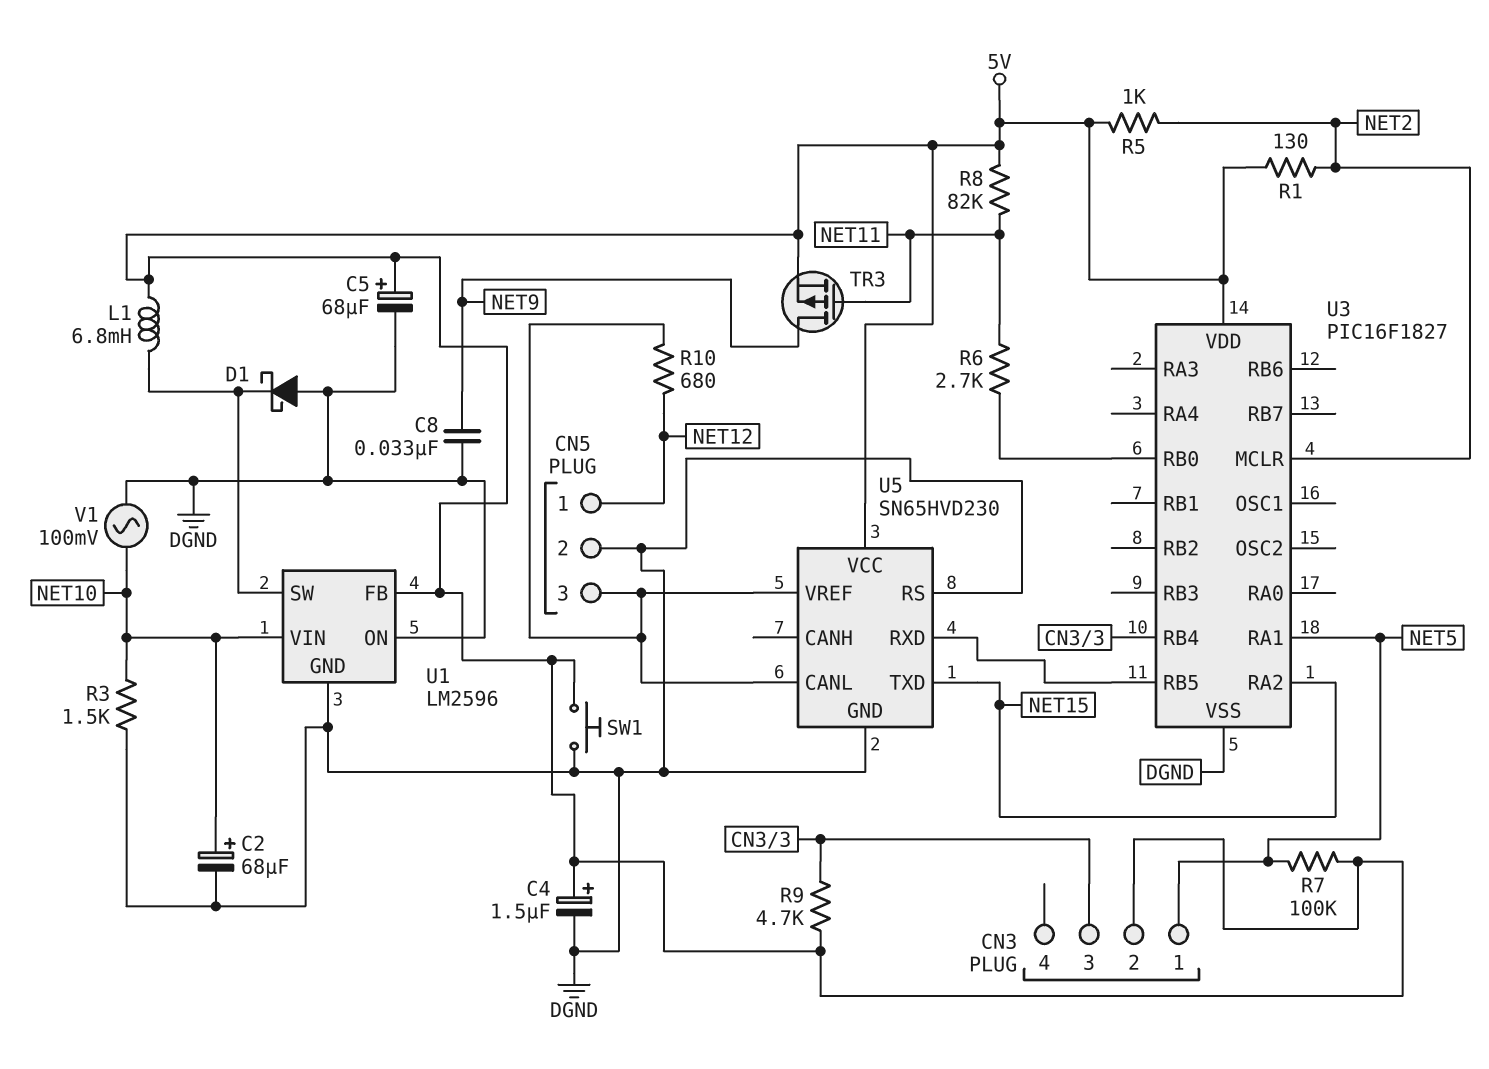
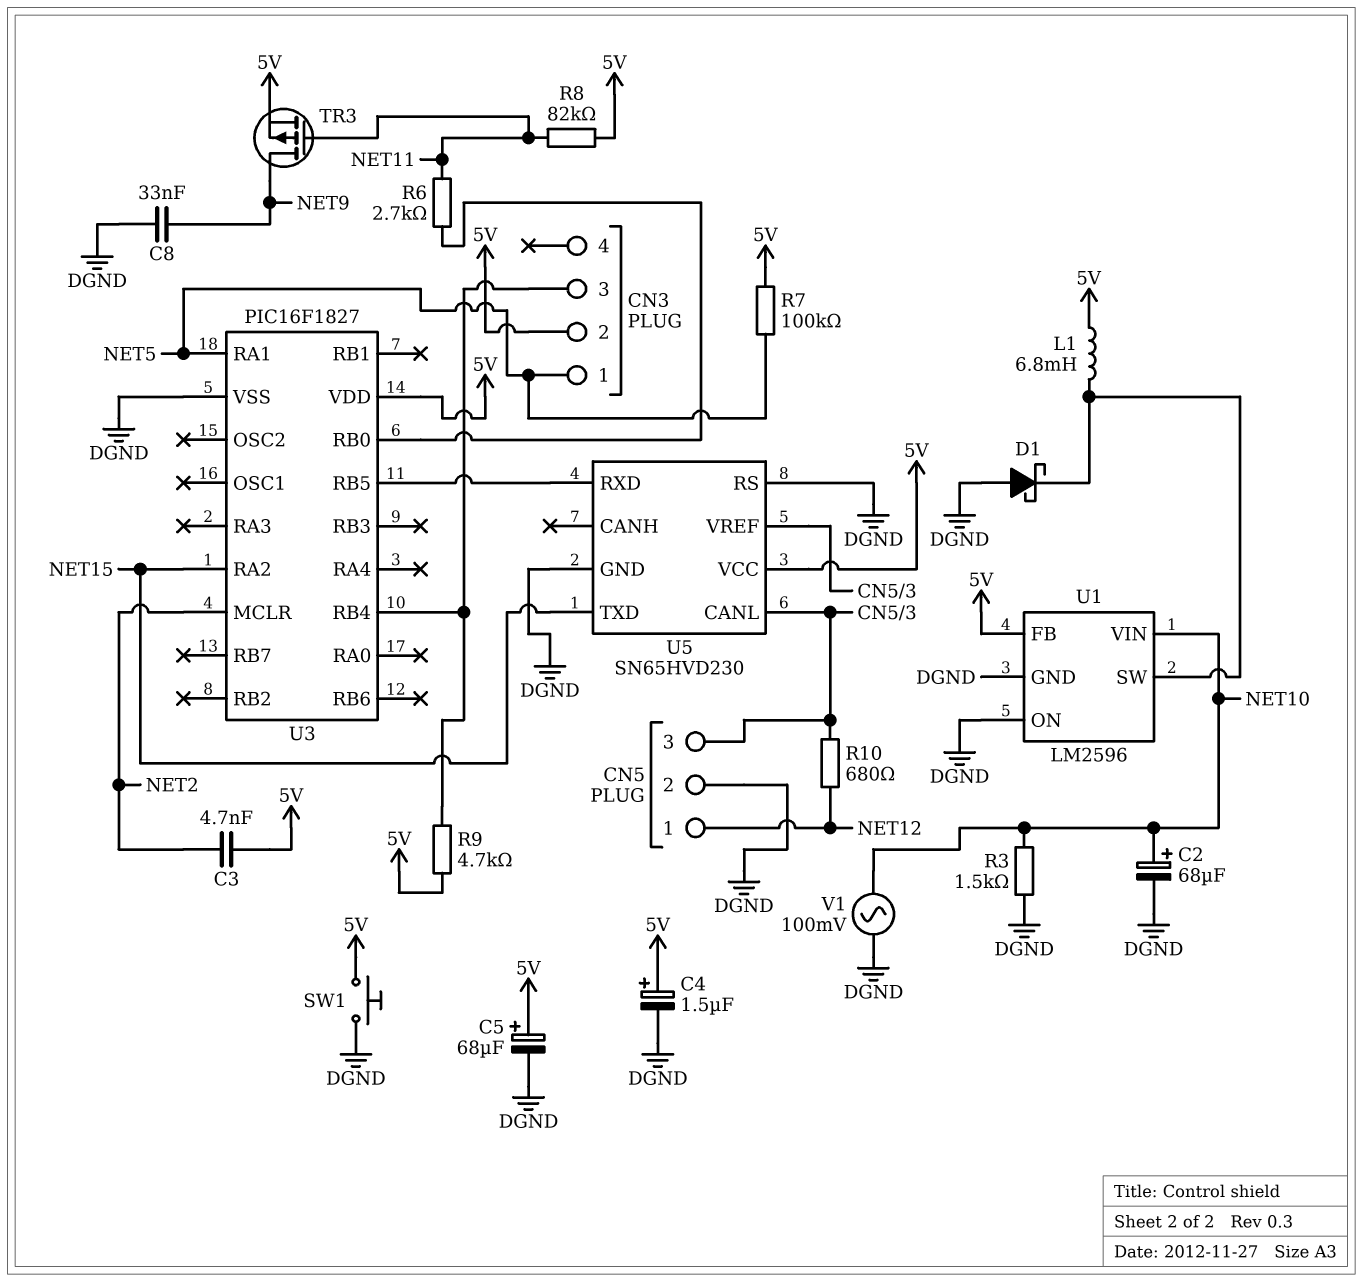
C3: none -> 4.7nF (5V, NET2)
R1: 130 (5V, NET2) -> none
R5: 1k (5V, NET2) -> none

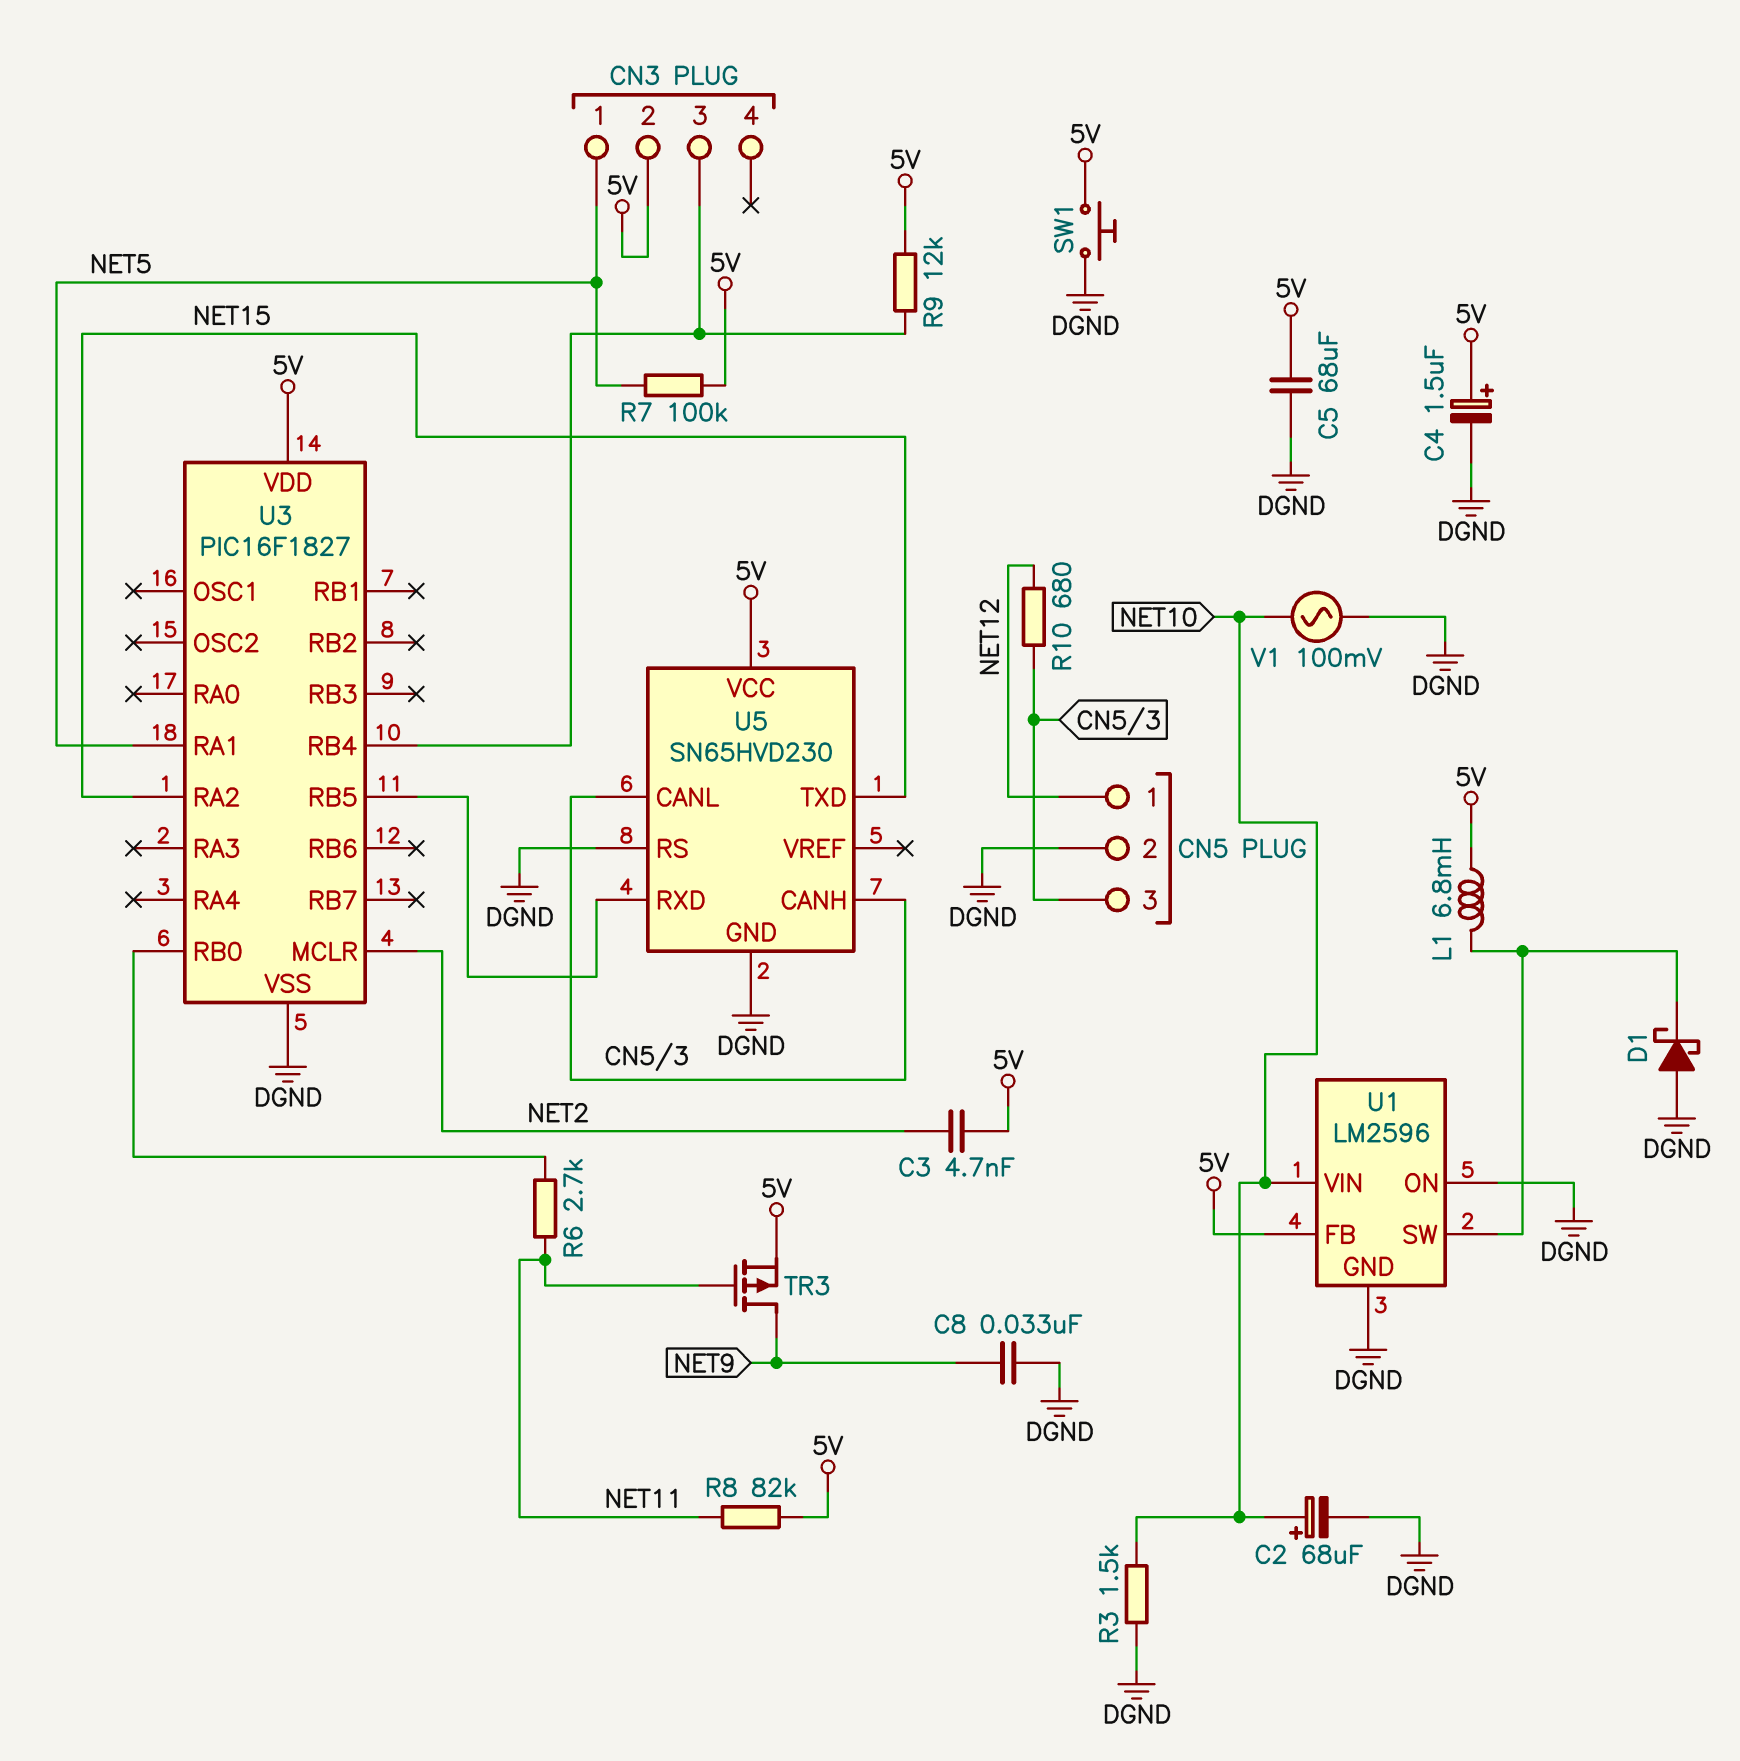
C5: 68uF (plus 5V, minus DGND) -> 68uF (5V, DGND)
R9: 4.7k (5V, CN3/3) -> 12k (5V, CN3/3)
U5 pin CANH: none -> CN5/3
U5 pin VREF: CN5/3 -> none

